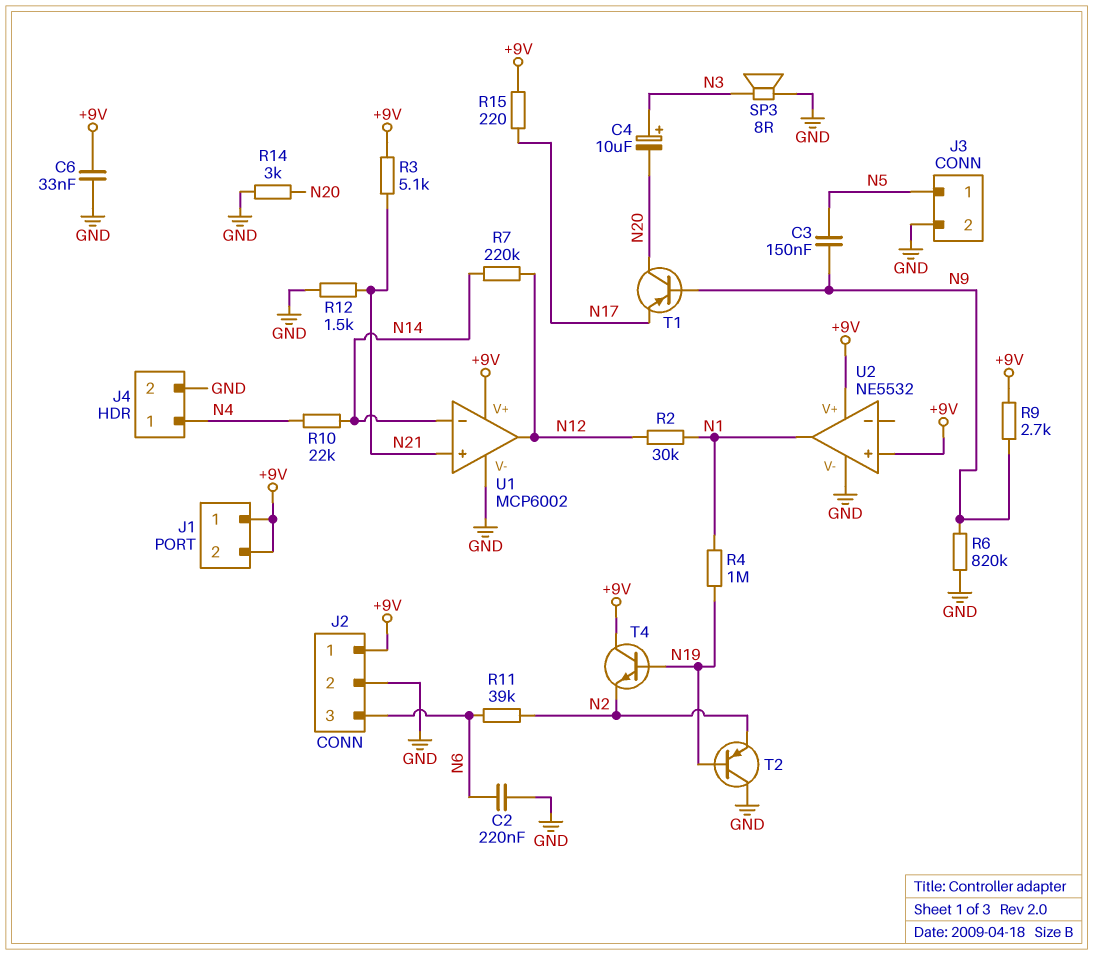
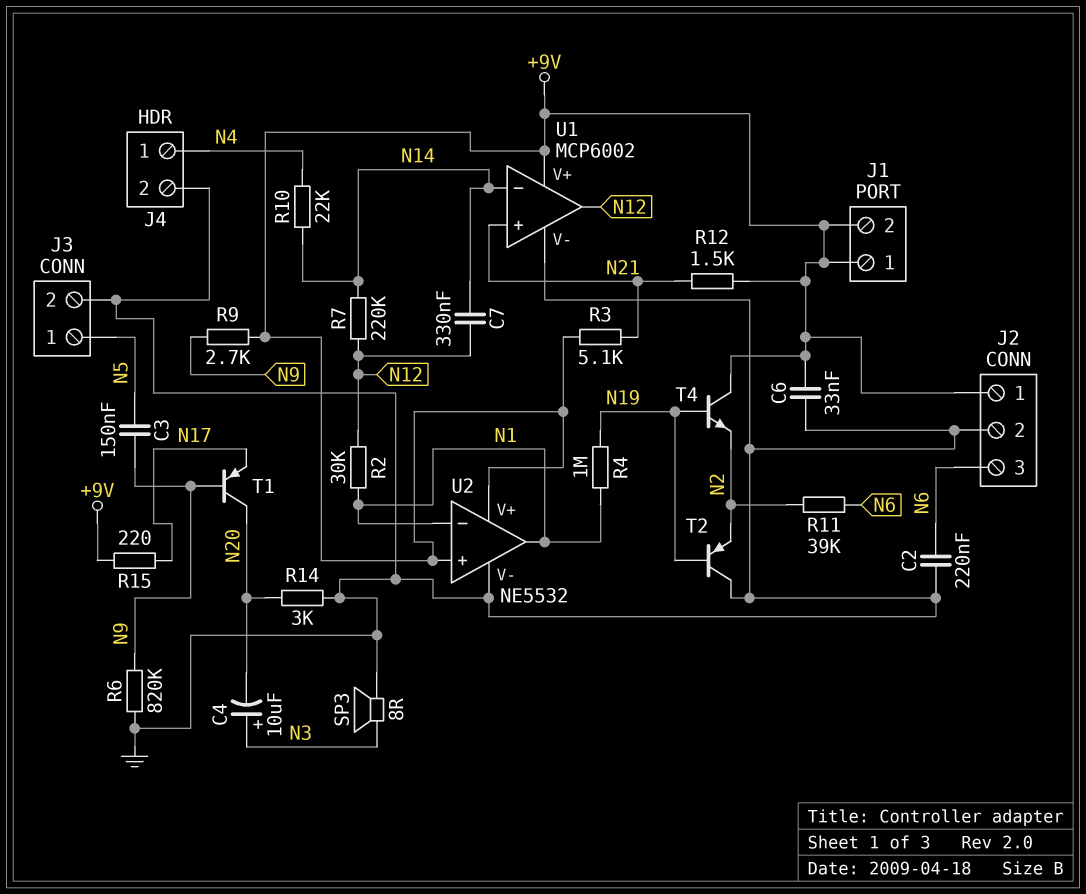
C7: none -> 330nF (N12, N14)
R12: 1.5k (GND, N21) -> 1.5k (+9V, N21)
U2 pin in-: none -> N1

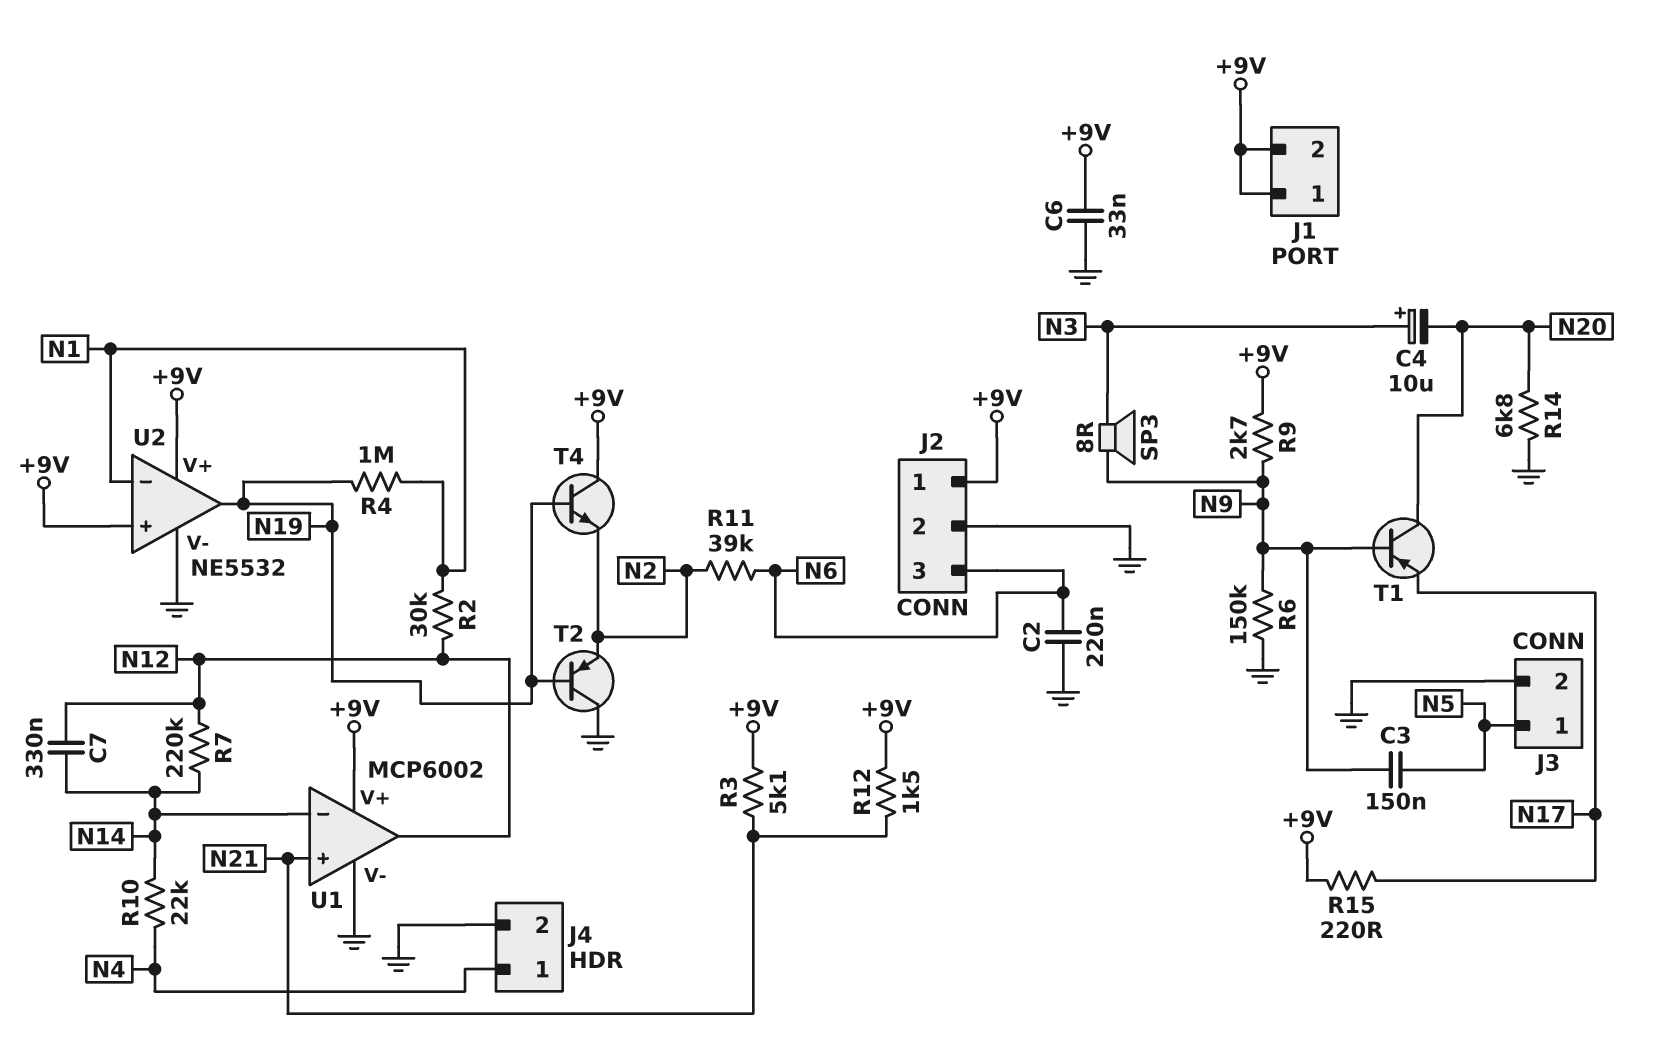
R6: 820k (GND, N9) -> 150k (GND, N9)
R14: 3k (GND, N20) -> 6.8k (GND, N20)
SP3: speaker 8R (GND, N3) -> speaker 8R (N3, N9)
U2 pin out: N1 -> N19

